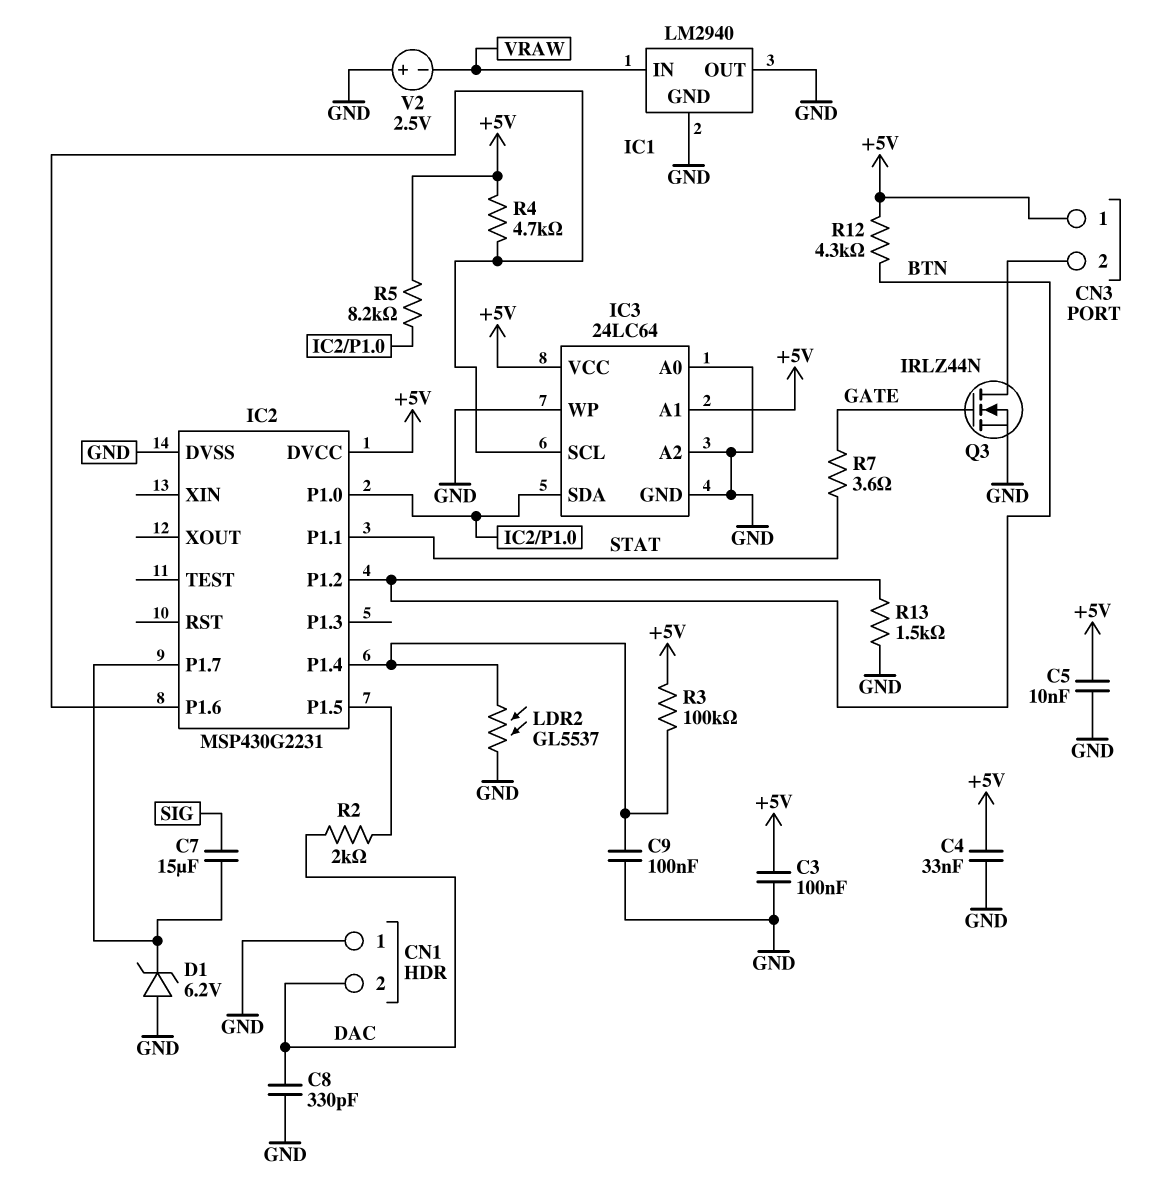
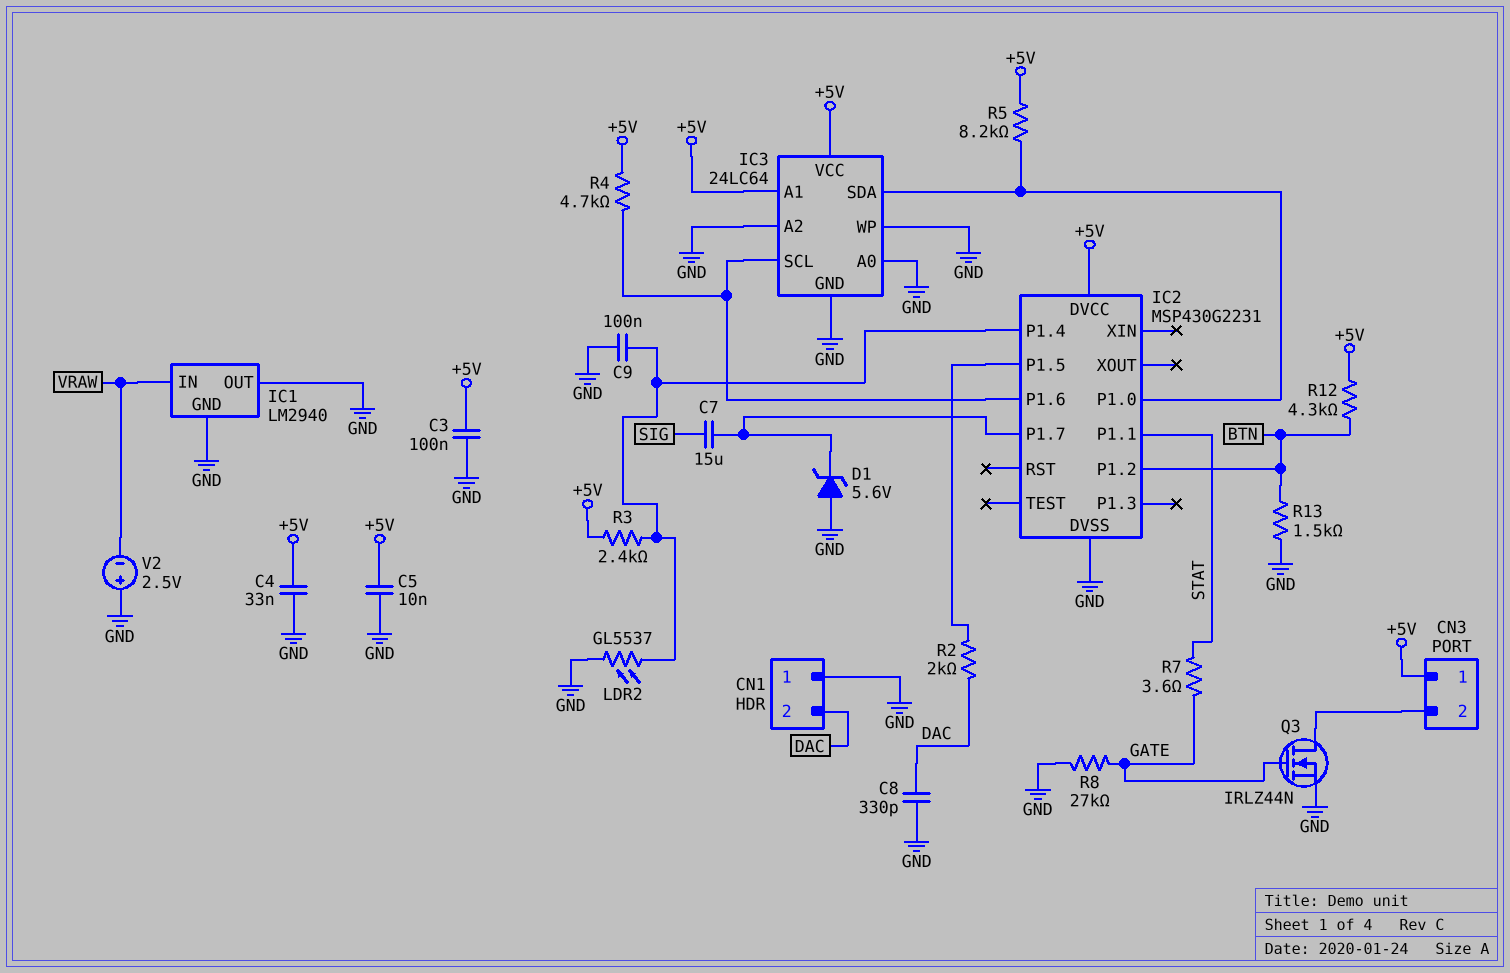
D1: zener 6.2V (A GND, K IC2/P1.7) -> zener 5.6V (A GND, K IC2/P1.7)
R3: 100k (+5V, IC2/P1.4) -> 2.4k (+5V, IC2/P1.4)
R8: none -> 27k (GATE, GND)

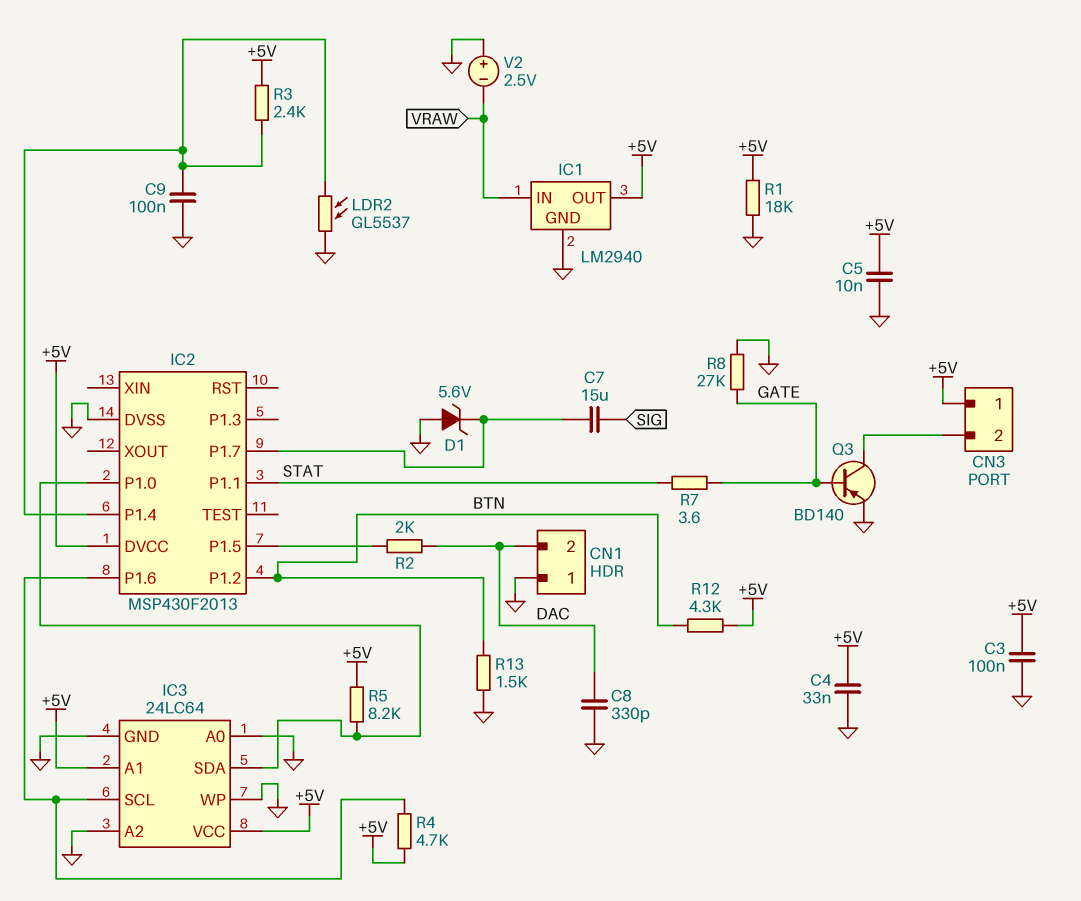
IC1 pin OUT: GND -> +5V
IC2: MSP430G2231 -> MSP430F2013
Q3: NMOS IRLZ44N (G GATE, D CN3/2, S GND) -> PNP BD140 (B GATE, C CN3/2, E GND)
R1: none -> 18k (+5V, GND)

